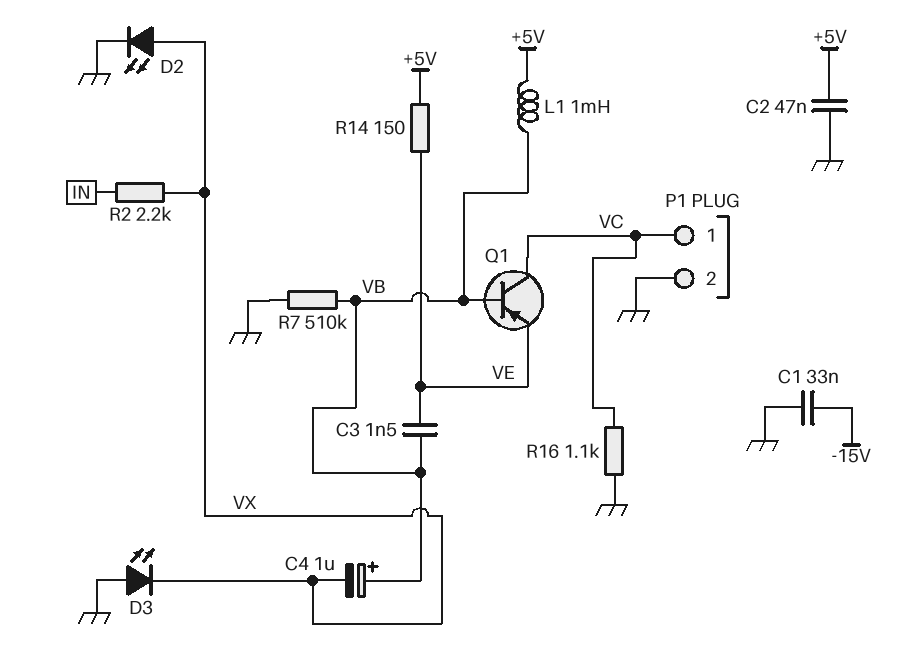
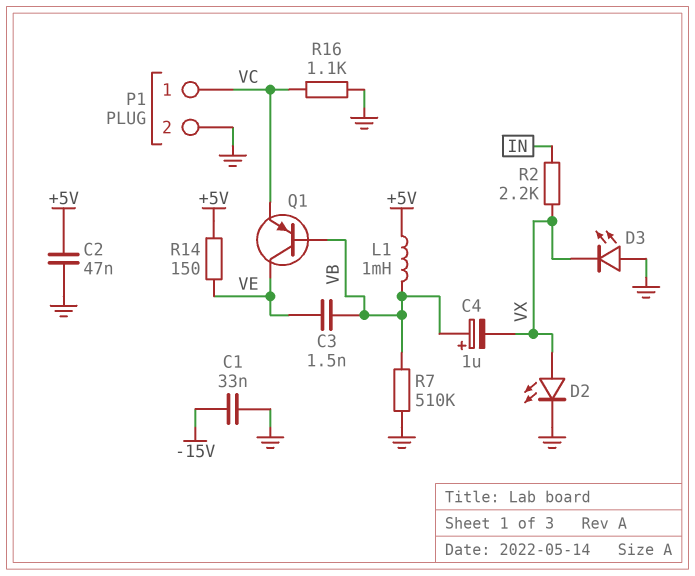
Q1: PNP (B VB, C VC, E VE) -> PNP (B VB, C VE, E VC)

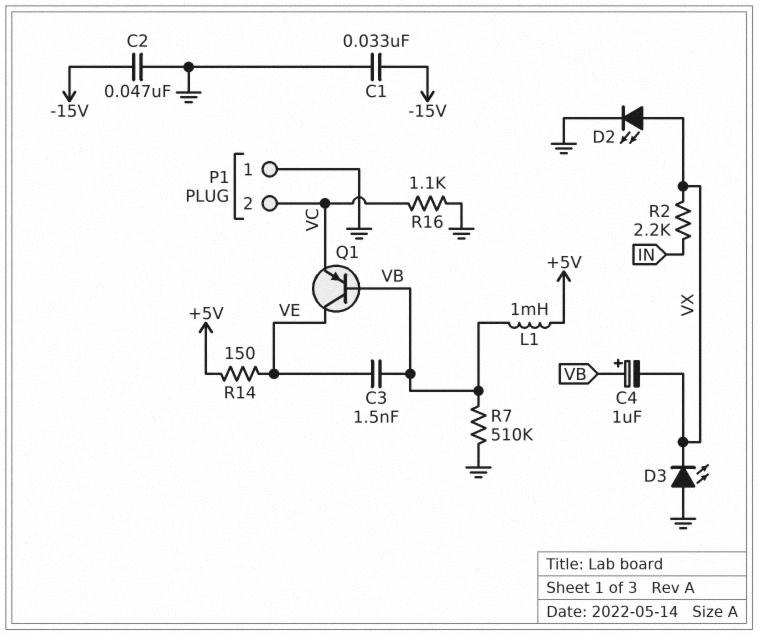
C2: 47nF (+5V, GND) -> 47nF (-15V, GND)
P1 pin 1: VC -> GND
P1 pin 2: GND -> VC

